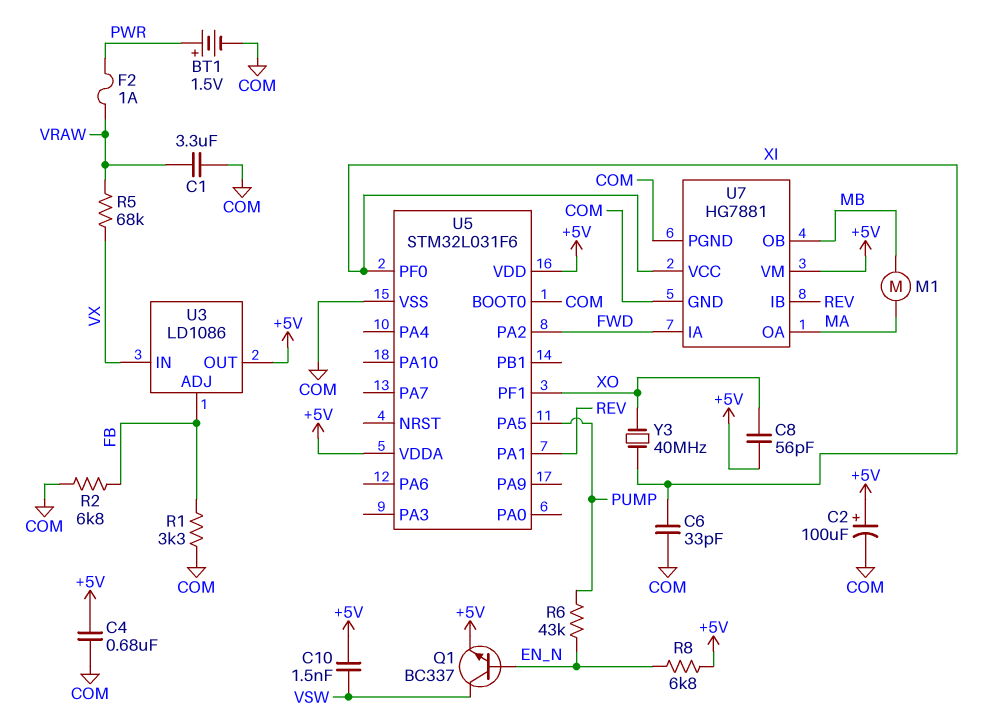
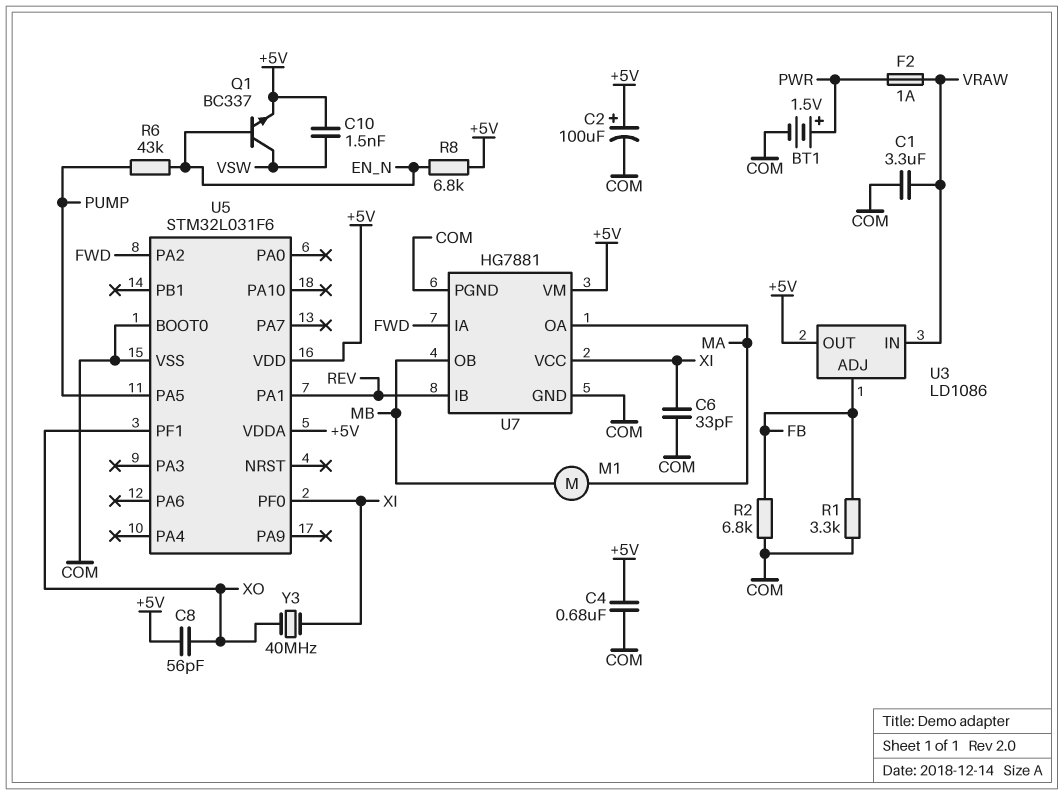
R5: 68k (VRAW, VX) -> none
U3 pin IN: VX -> VRAW

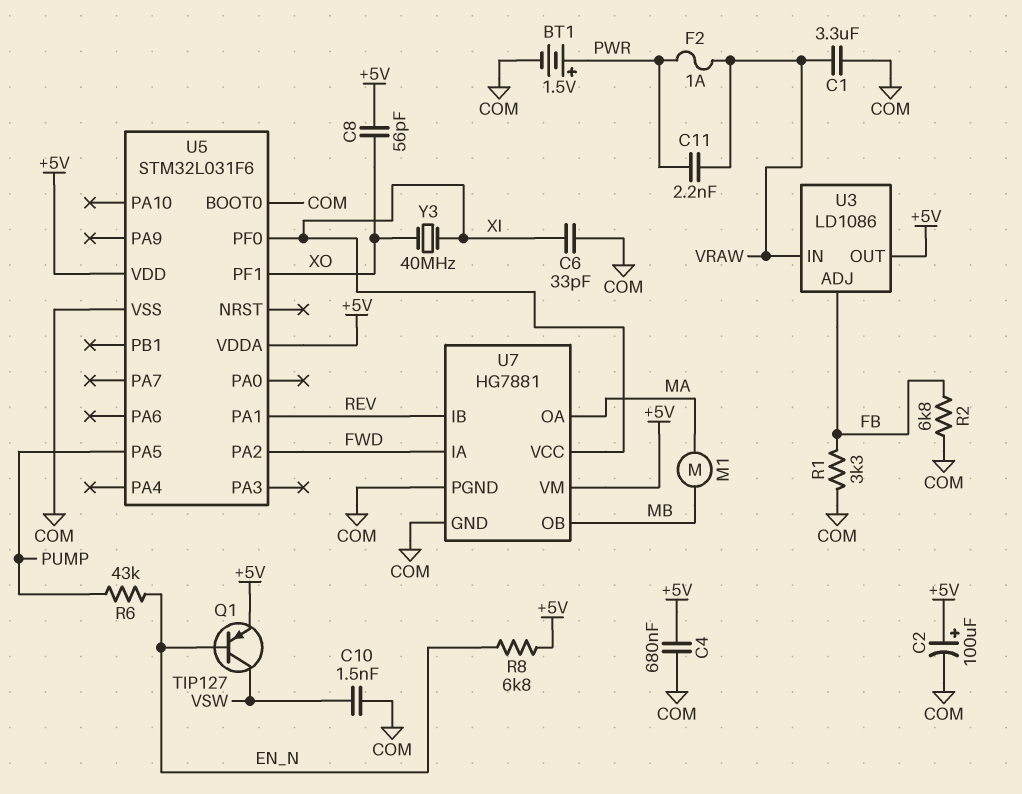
C10: 1.5nF (+5V, VSW) -> 1.5nF (COM, VSW)
C11: none -> 2.2nF (PWR, VRAW)
Q1: NPN BC337 (B EN_N, C VSW, E +5V) -> PNP TIP127 (B EN_N, C VSW, E +5V)

